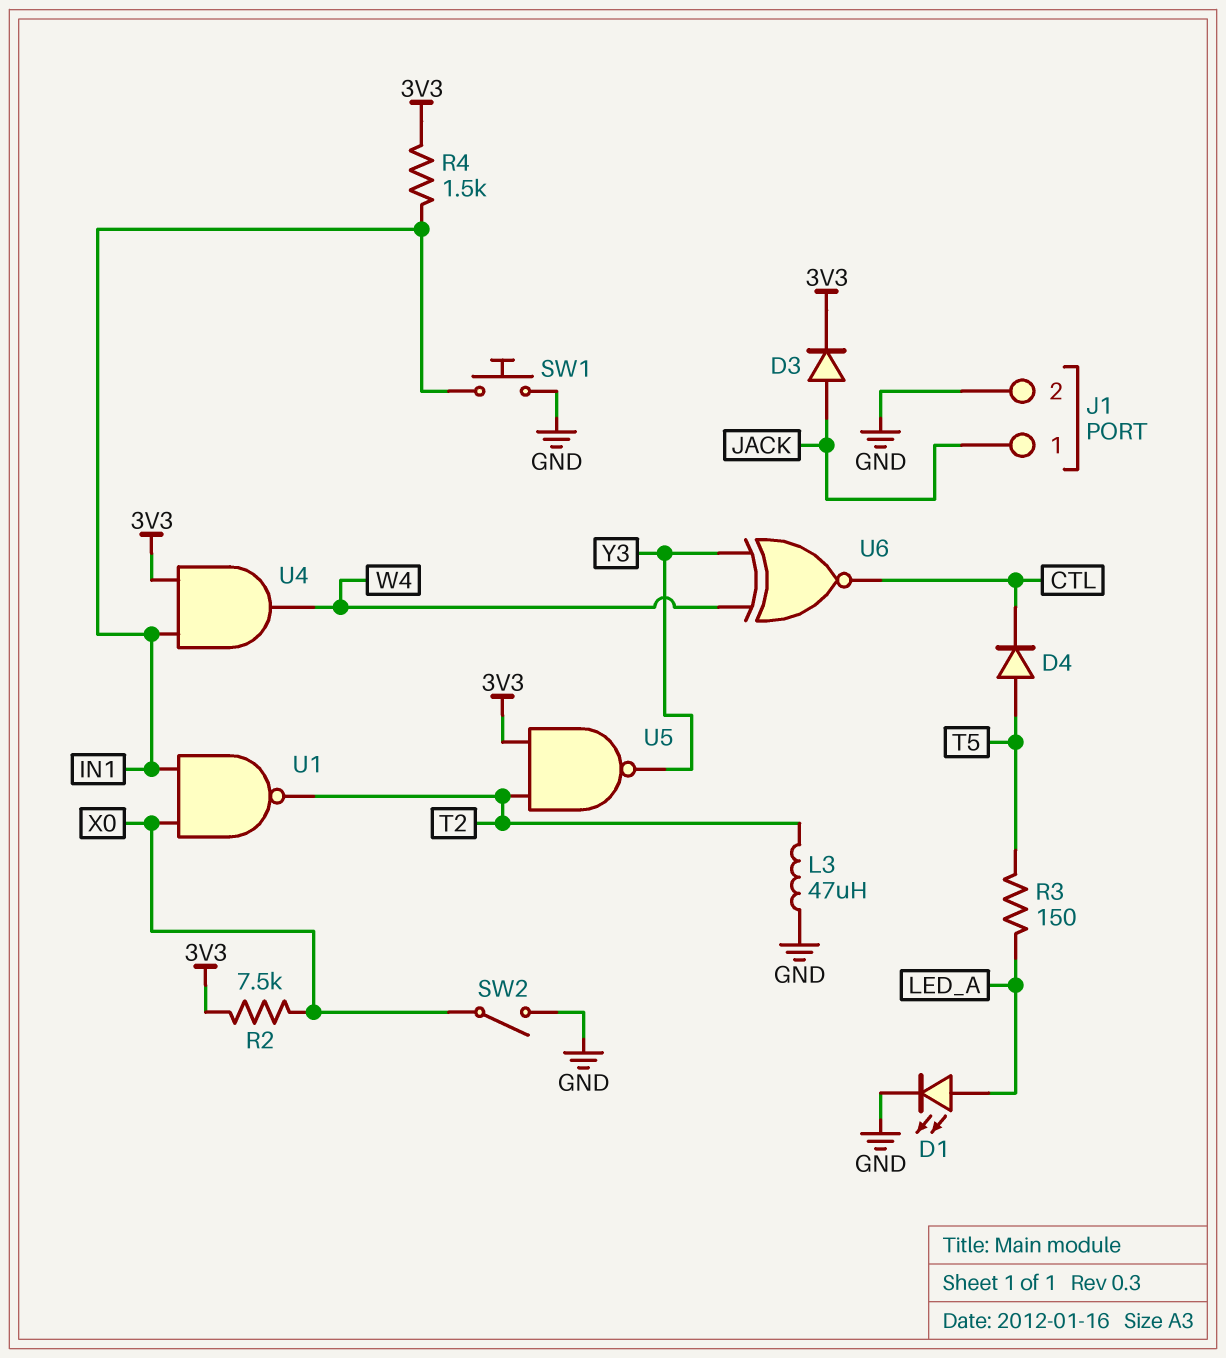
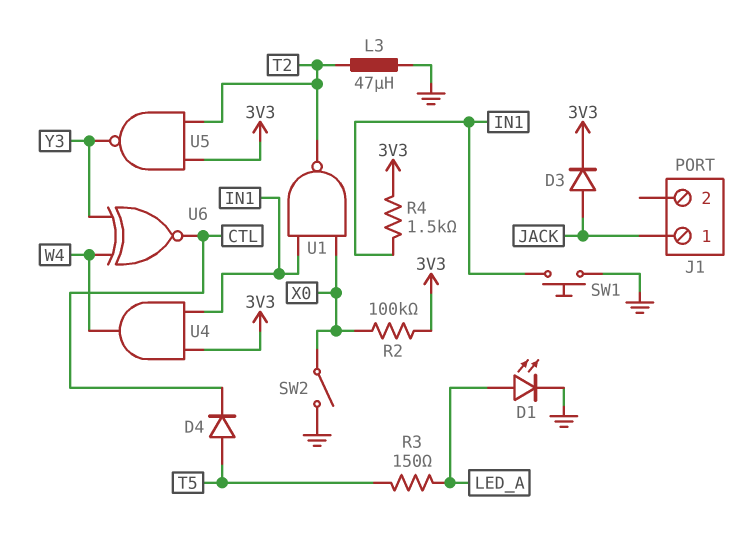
J1 pin 2: GND -> none
R2: 7.5k (3V3, X0) -> 100k (3V3, X0)

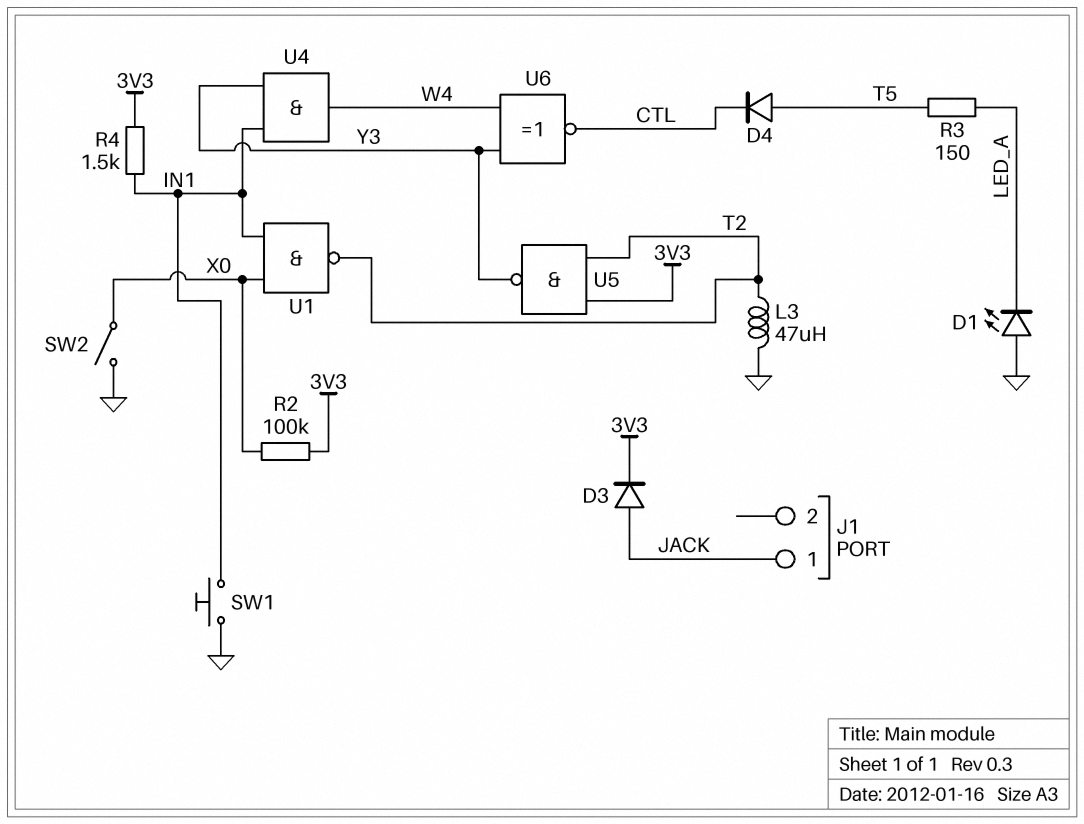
D1: LED (A LED_A, K GND) -> LED (A GND, K LED_A)
U4: AND (in 3V3, in IN1, out W4) -> AND (in IN1, in Y3, out W4)

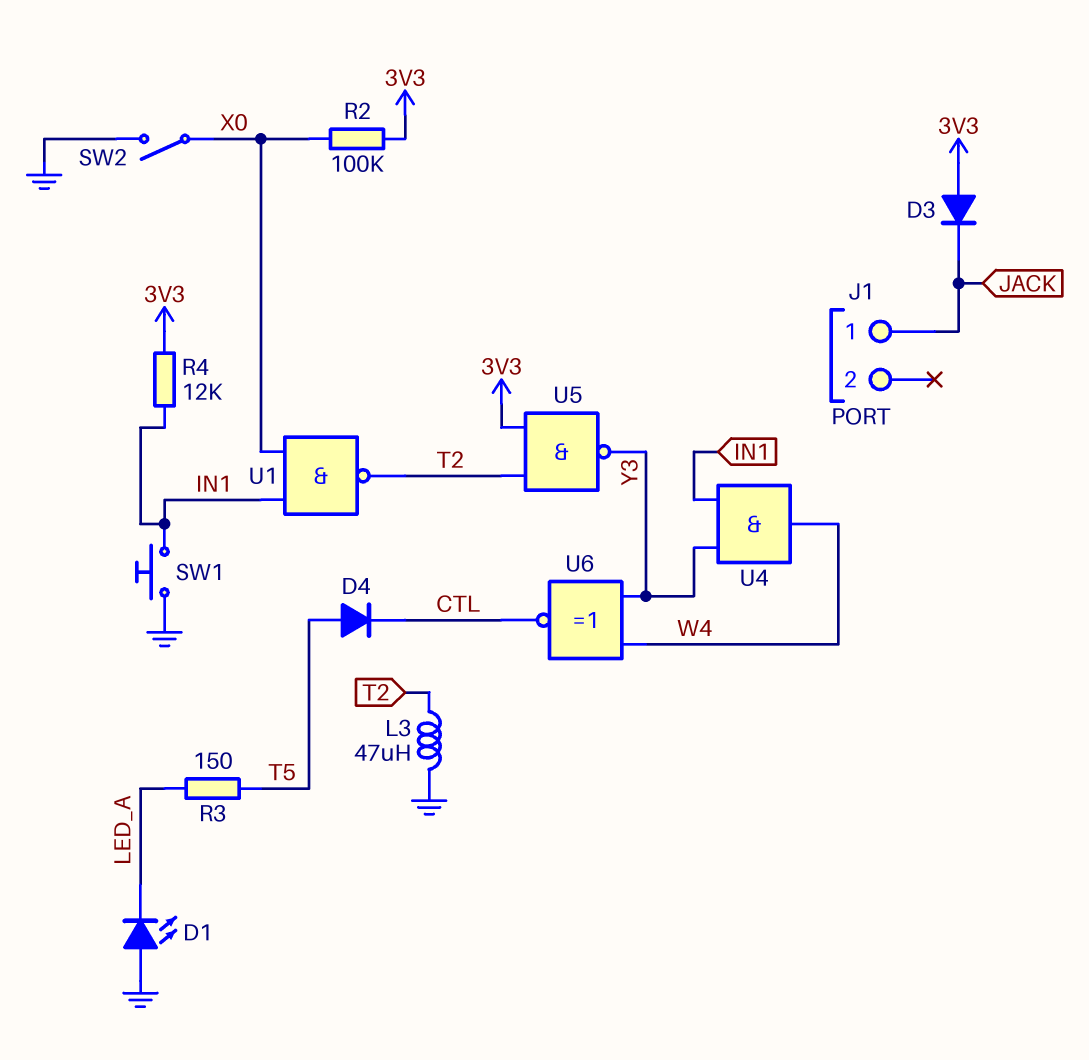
D3: diode (A JACK, K 3V3) -> diode (A 3V3, K JACK)
R4: 1.5k (3V3, IN1) -> 12k (3V3, IN1)

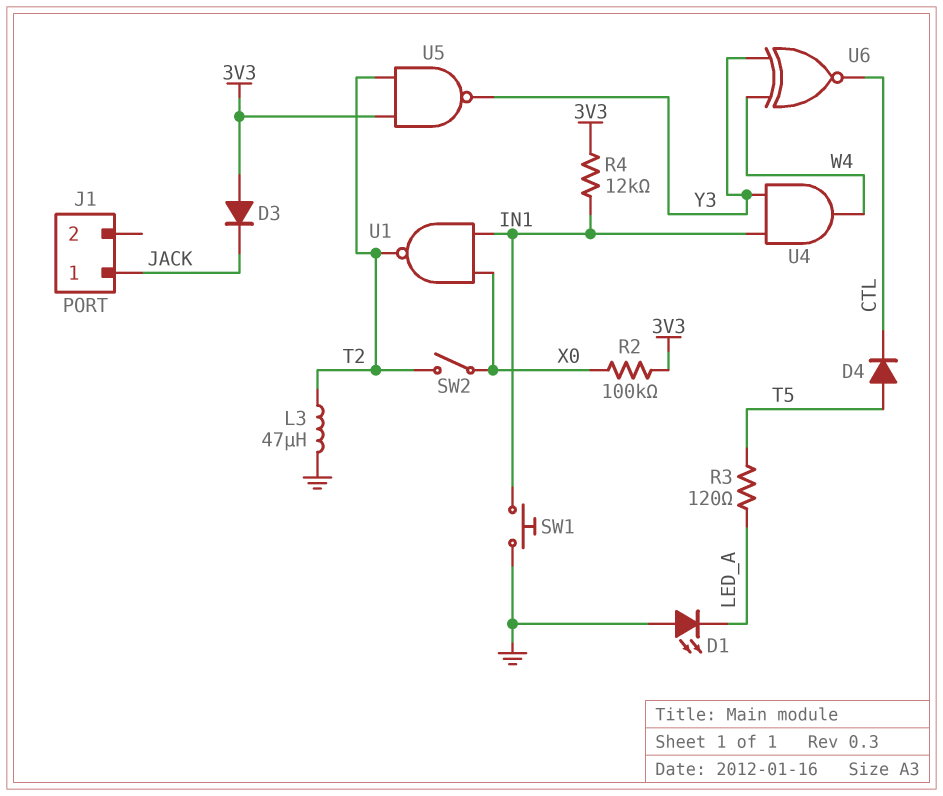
R3: 150 (LED_A, T5) -> 120 (LED_A, T5)
SW2: switch (GND, X0) -> switch (T2, X0)

